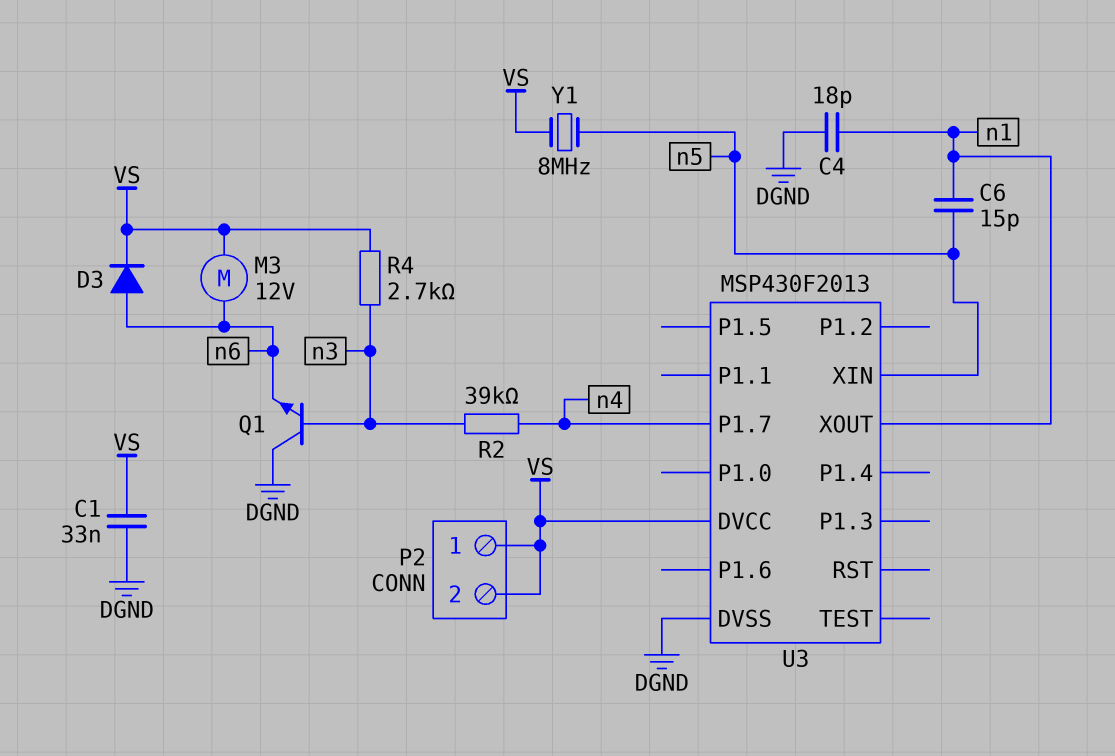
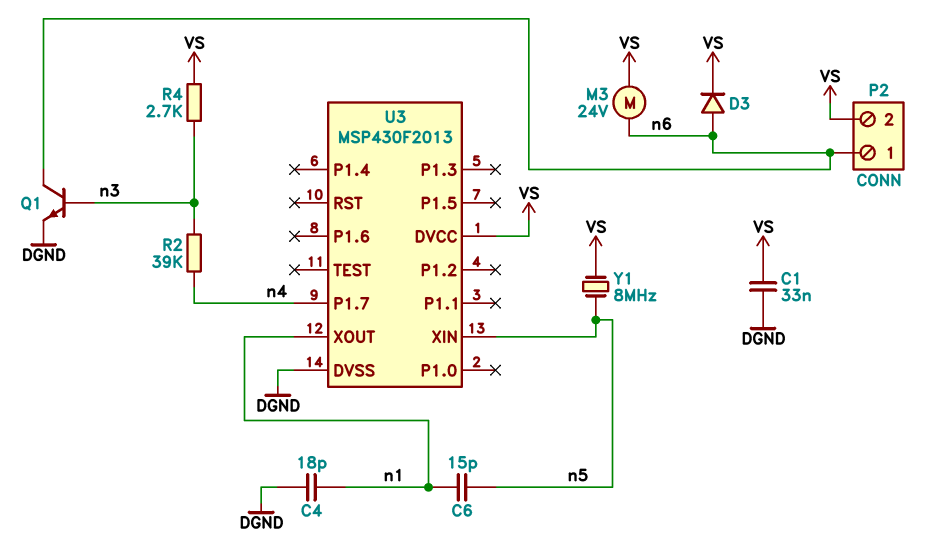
M3: motor 12V (VS, n6) -> motor 24V (VS, n6)
P2 pin 1: VS -> n6
Q1: NPN (B n3, C DGND, E n6) -> NPN (B n3, C n6, E DGND)

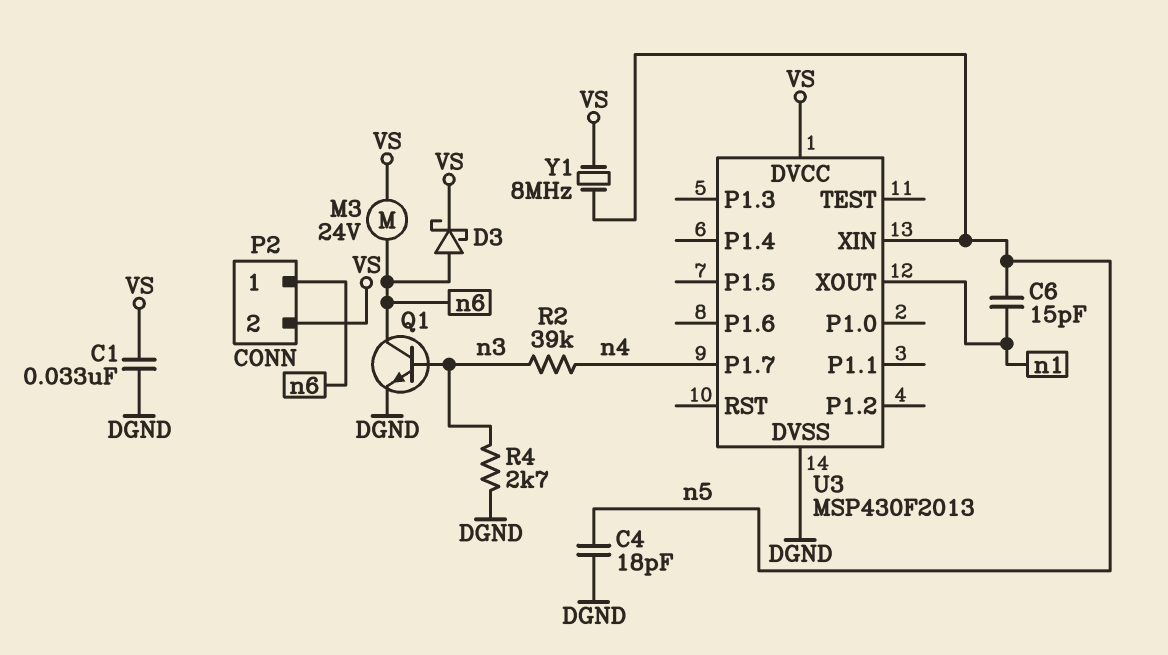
C4: 18pF (DGND, n1) -> 18pF (DGND, n5)
D3: diode (A n6, K VS) -> schottky (A n6, K VS)
R4: 2.7k (VS, n3) -> 2.7k (DGND, n3)

